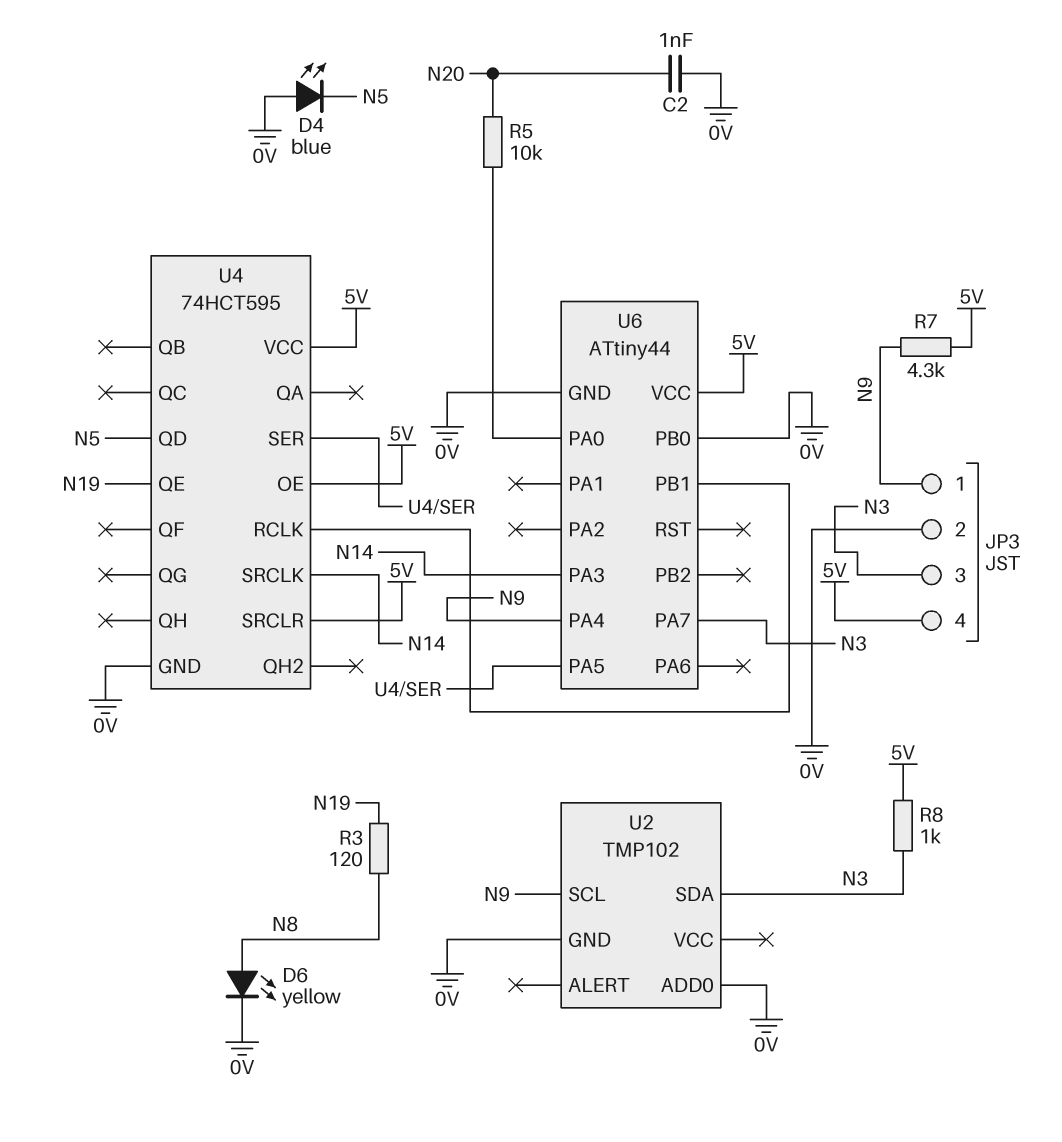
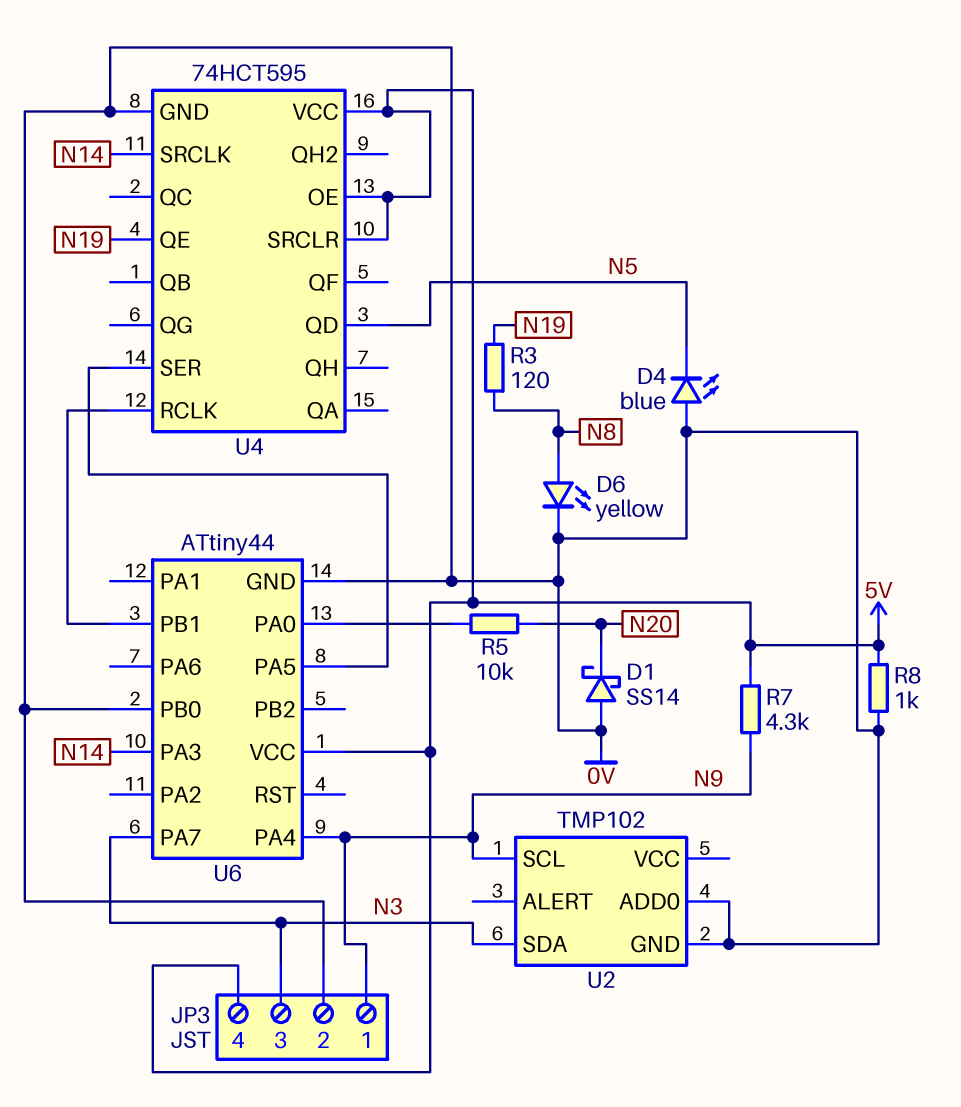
C2: 1nF (0V, N20) -> none
D1: none -> schottky SS14 (A 0V, K N20)
R8: 1k (5V, N3) -> 1k (0V, 5V)

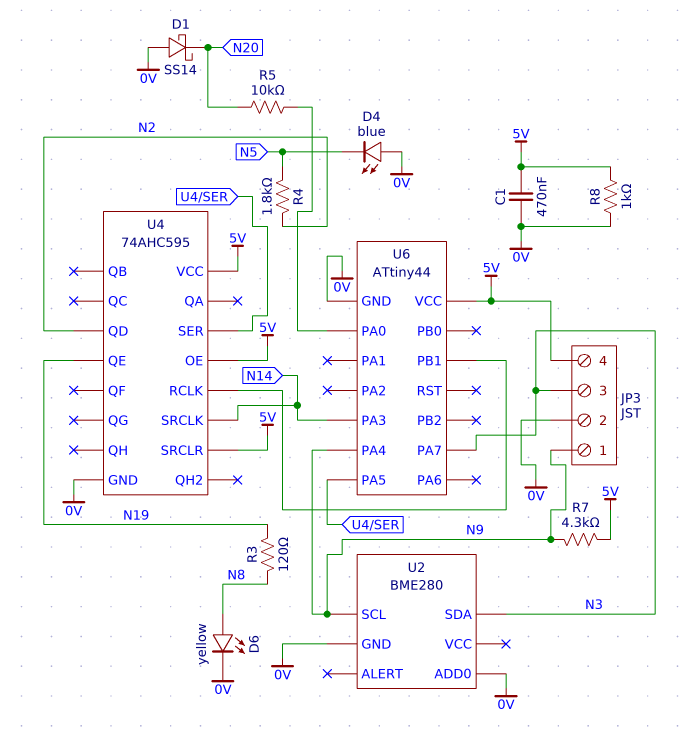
C1: none -> 470nF (0V, 5V)
R4: none -> 1.8k (N2, N5)
U2: TMP102 -> BME280
U4: 74HCT595 -> 74AHC595
U4 pin QD: N5 -> N2
U6 pin PB0: 0V -> none

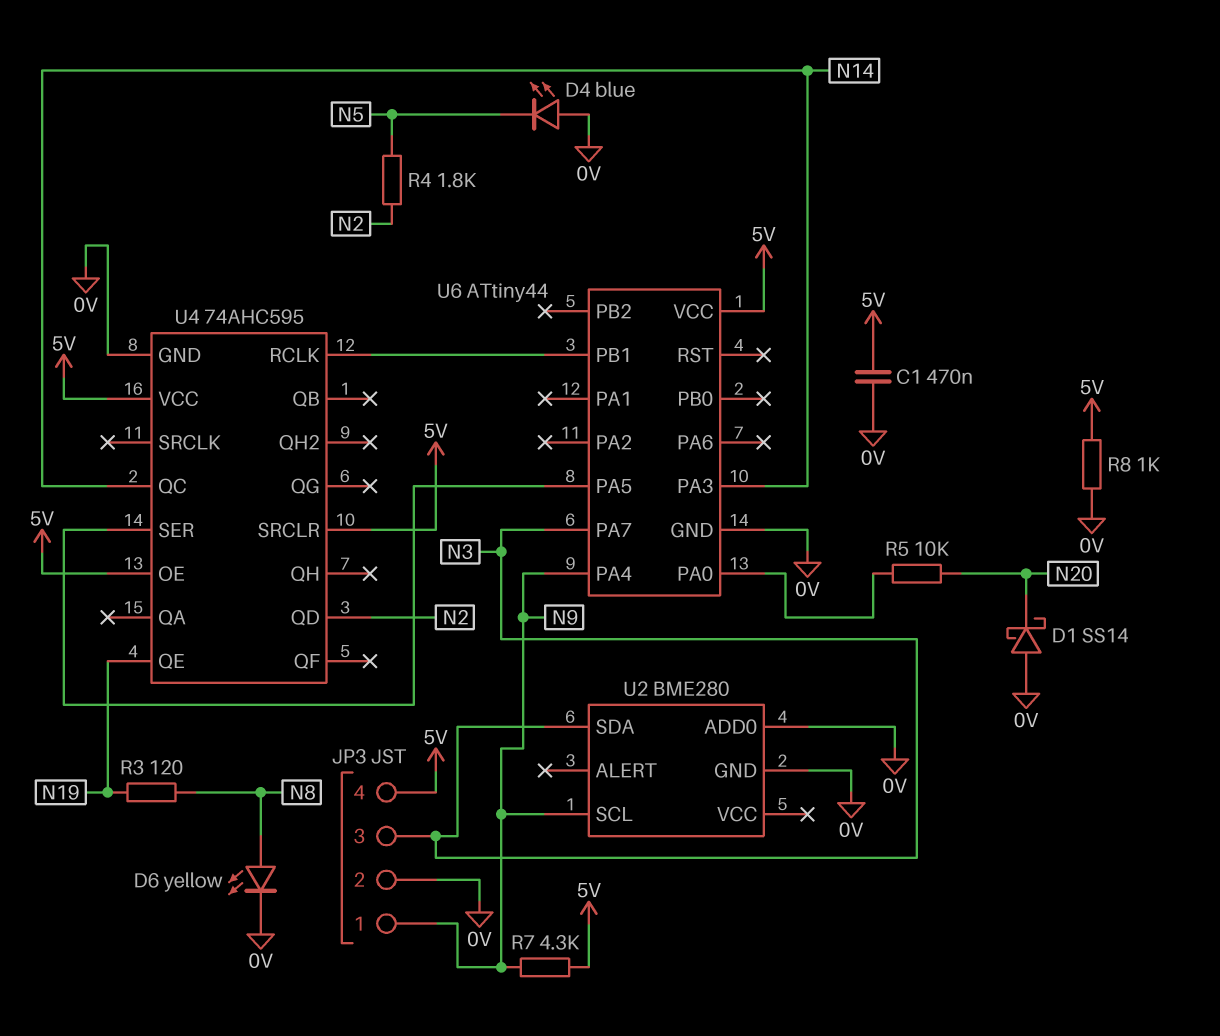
U4 pin QC: none -> N14
U4 pin SRCLK: N14 -> none

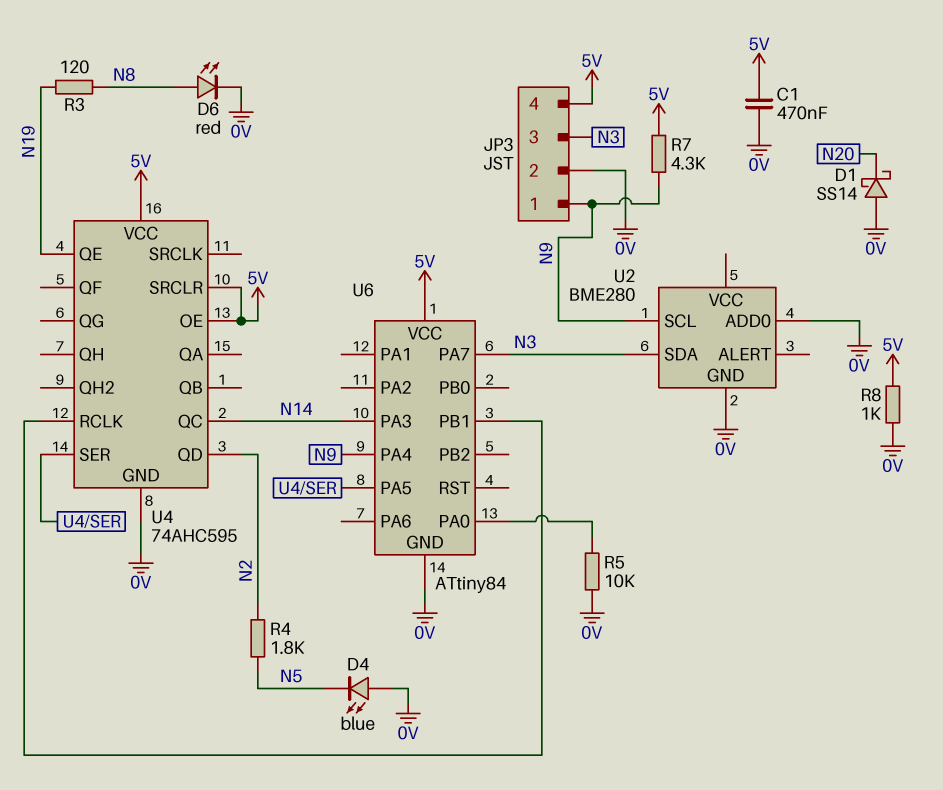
D6: LED yellow (A N8, K 0V) -> LED red (A N8, K 0V)
R5: 10k (N20, U6/PA0) -> 10k (0V, U6/PA0)
U6: ATtiny44 -> ATtiny84

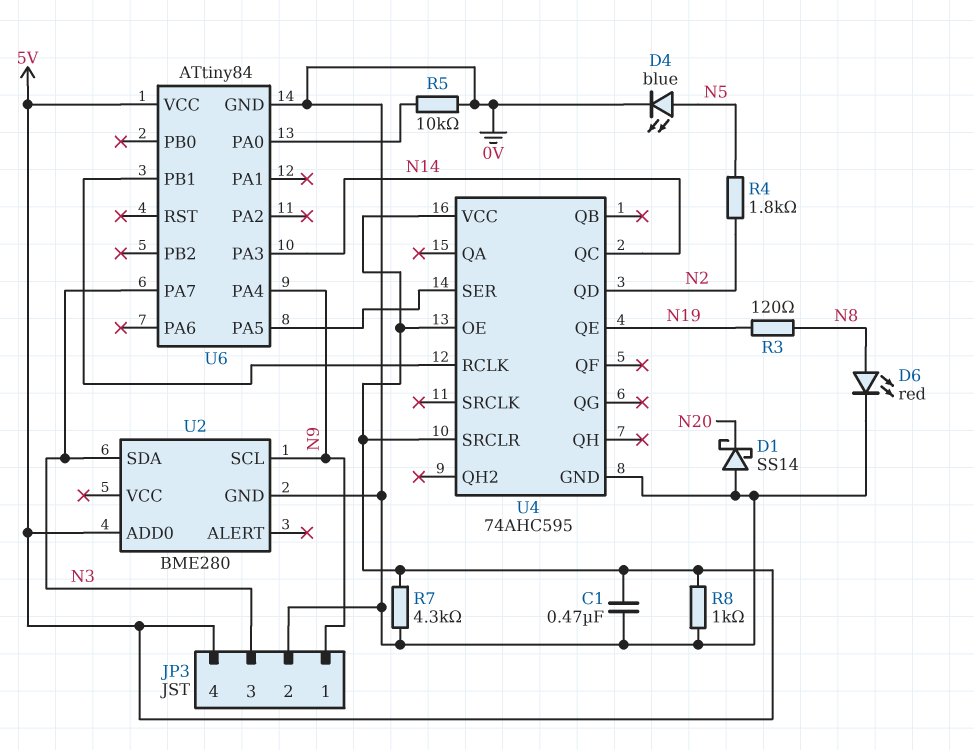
D4: LED blue (A 0V, K N5) -> LED blue (A N5, K 0V)
R7: 4.3k (5V, N9) -> 4.3k (0V, 5V)
U2 pin ADD0: 0V -> 5V

